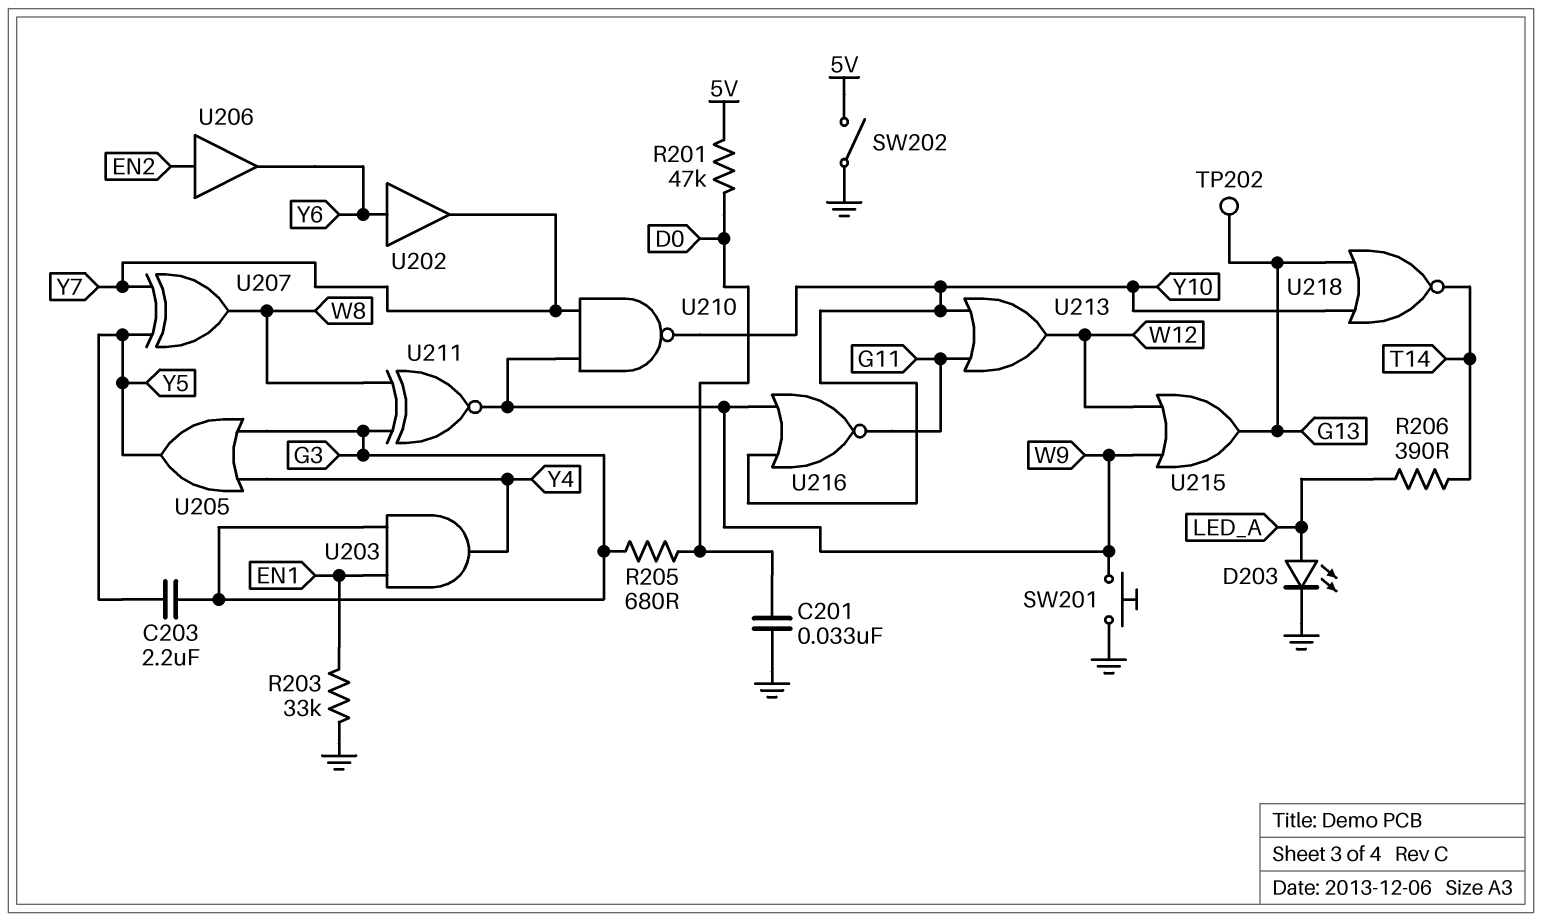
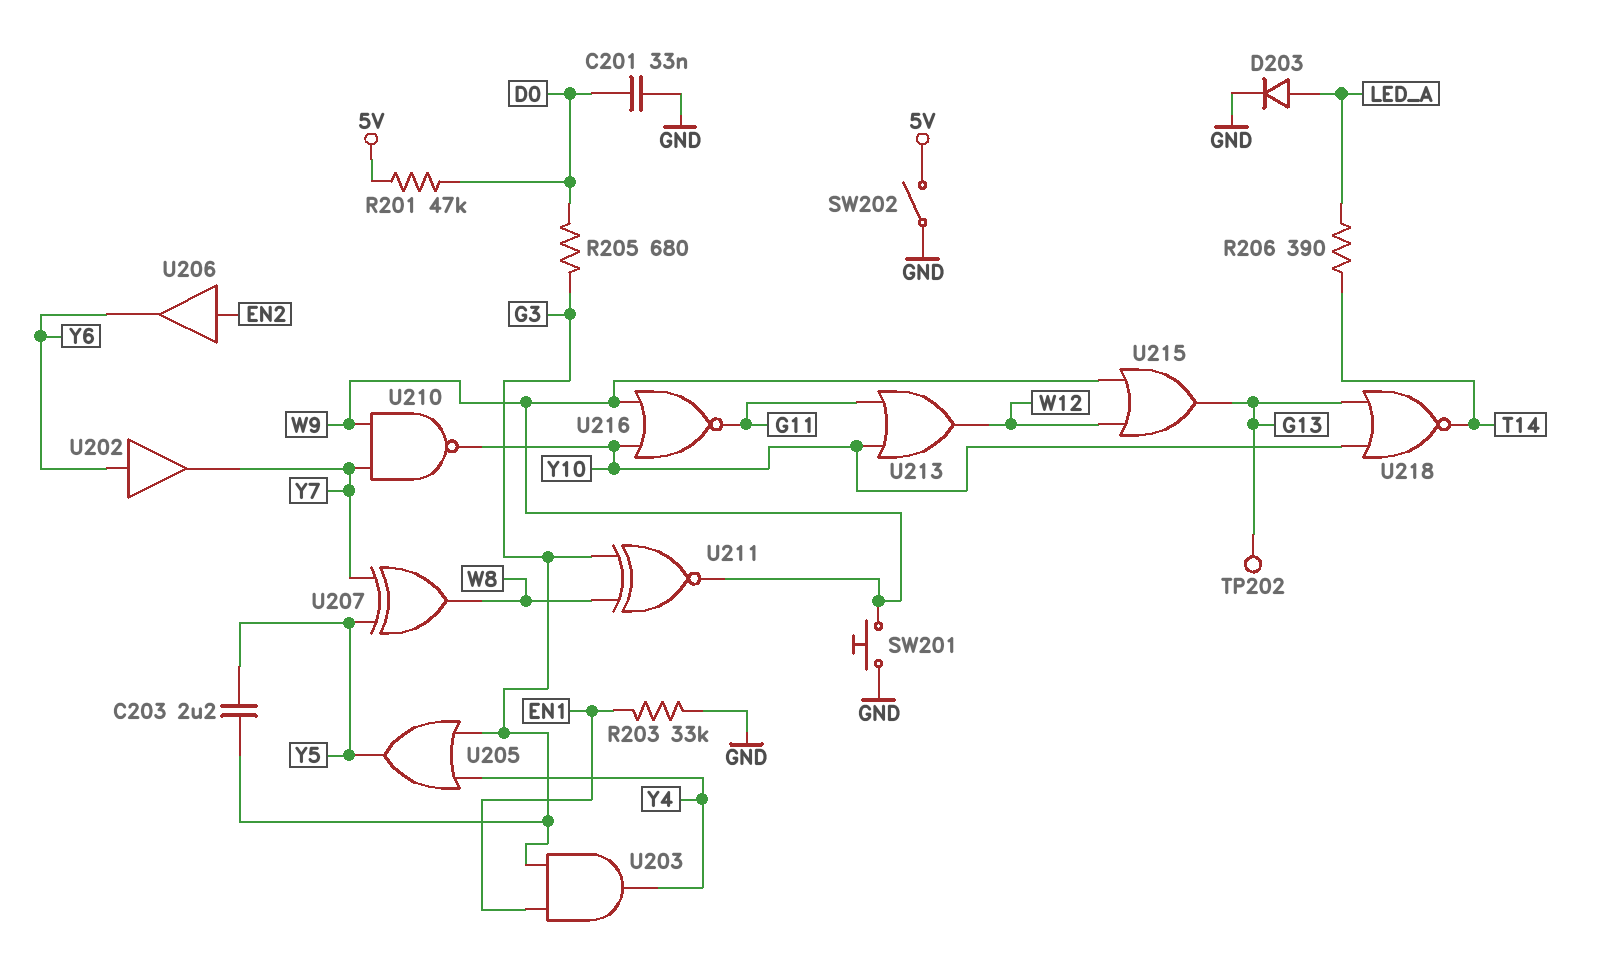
D203: LED (A LED_A, K GND) -> diode (A LED_A, K GND)

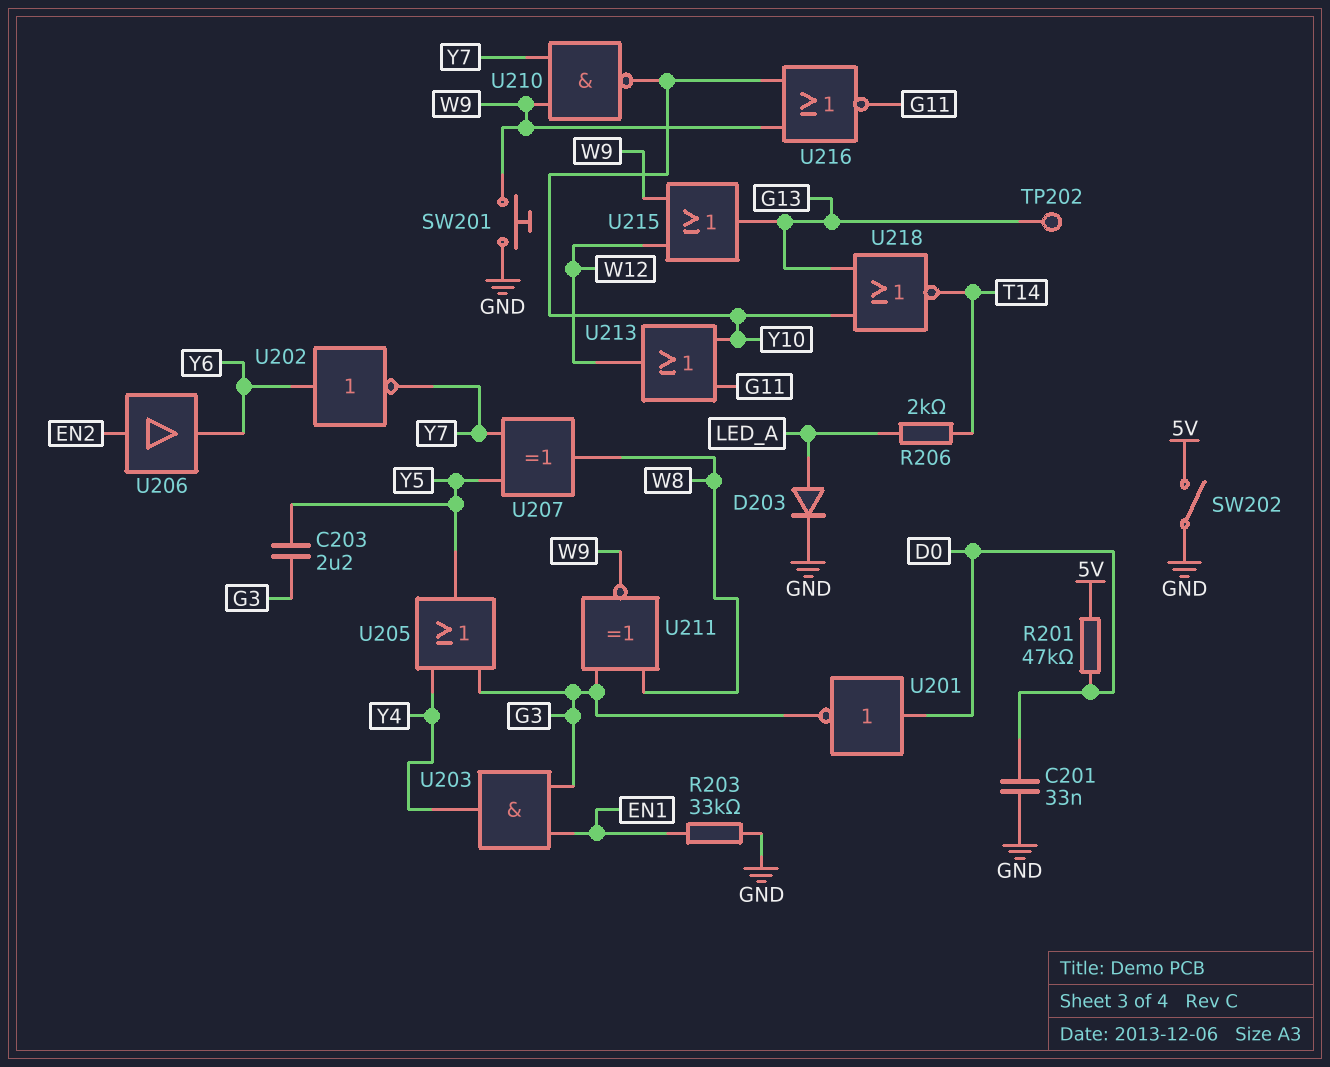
R205: 680 (D0, G3) -> none
R206: 390 (LED_A, T14) -> 2k (LED_A, T14)
U201: none -> NOT (in D0, out G3)
U202: buffer (in Y6, out Y7) -> NOT (in Y6, out Y7)

